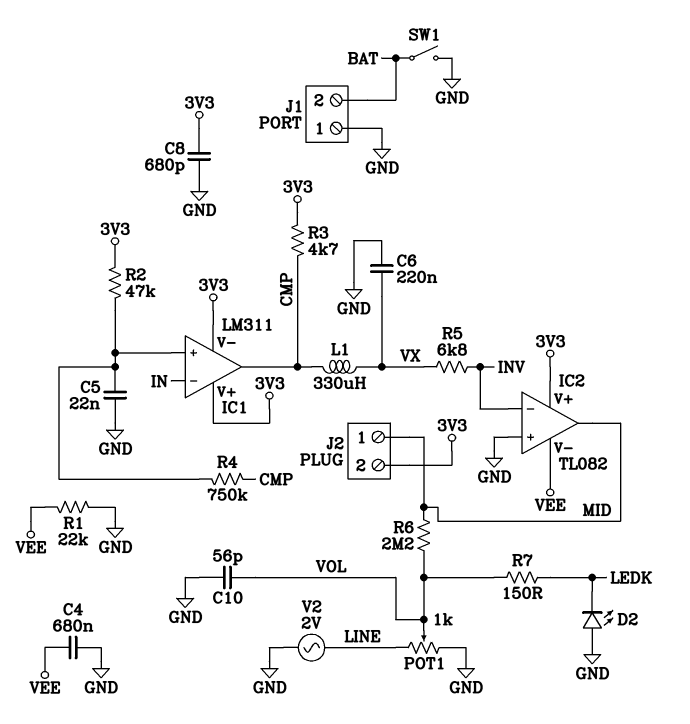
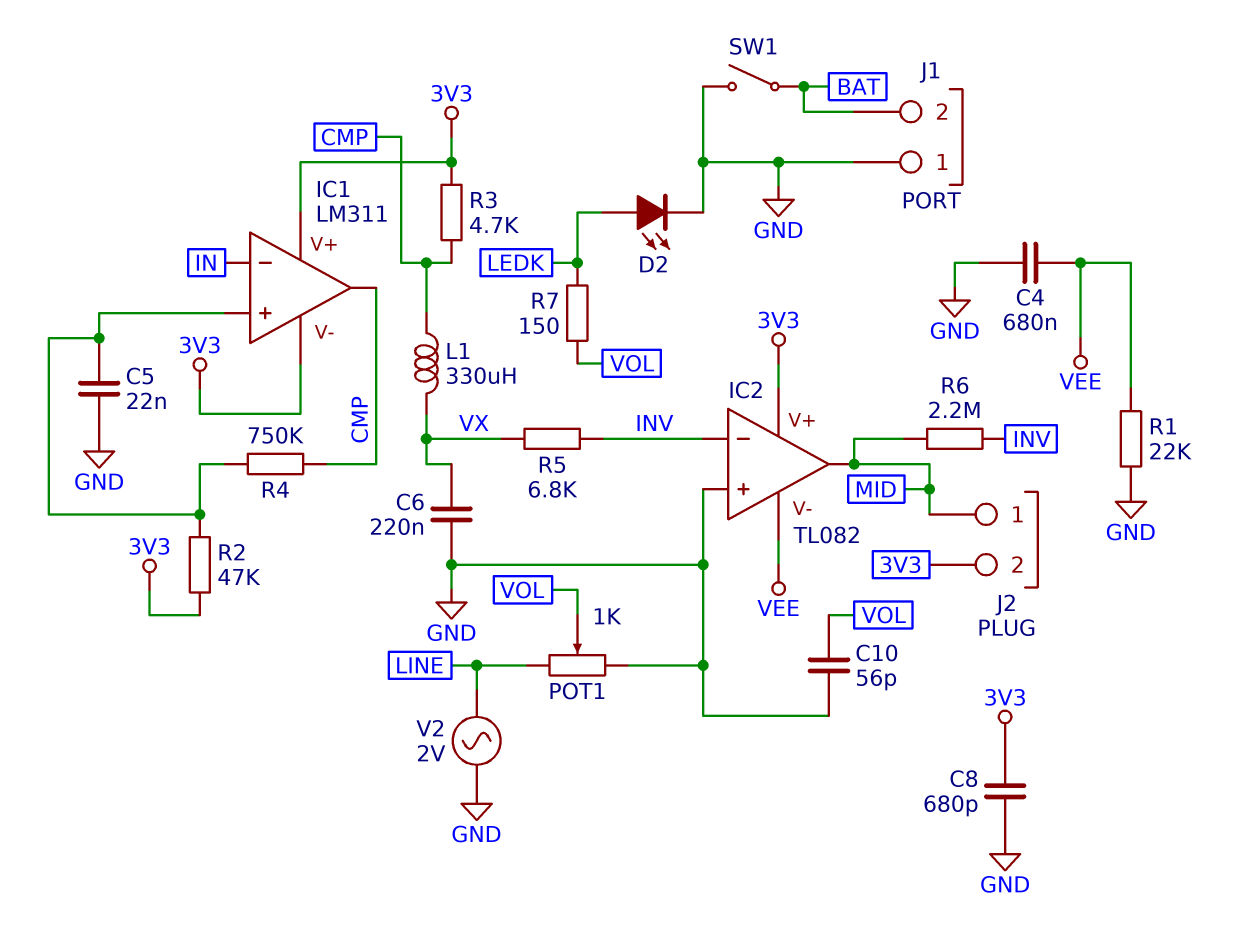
D2: LED (A GND, K LEDK) -> LED (A LEDK, K GND)
R6: 2.2M (MID, VOL) -> 2.2M (INV, MID)

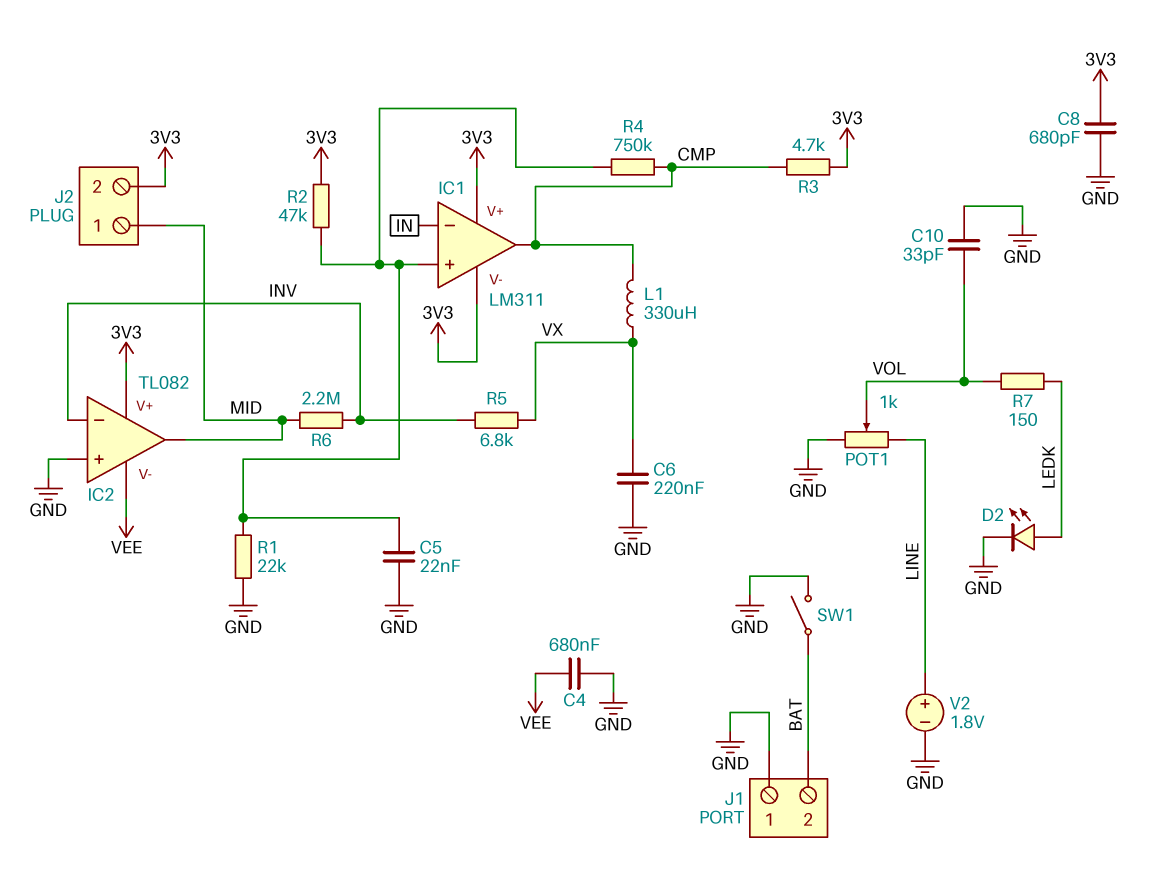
C10: 56pF (GND, VOL) -> 33pF (GND, VOL)
R1: 22k (GND, VEE) -> 22k (GND, IC1/in+)
V2: AC 2V (GND, LINE) -> 1.8V (plus LINE, minus GND)

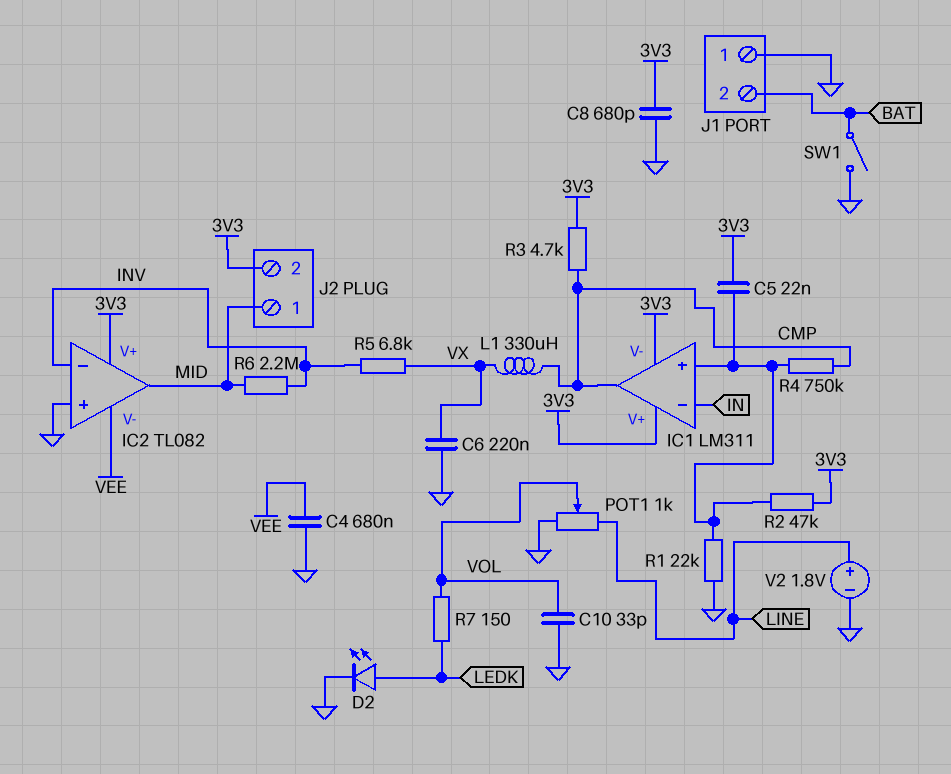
C5: 22nF (GND, IC1/in+) -> 22nF (3V3, IC1/in+)

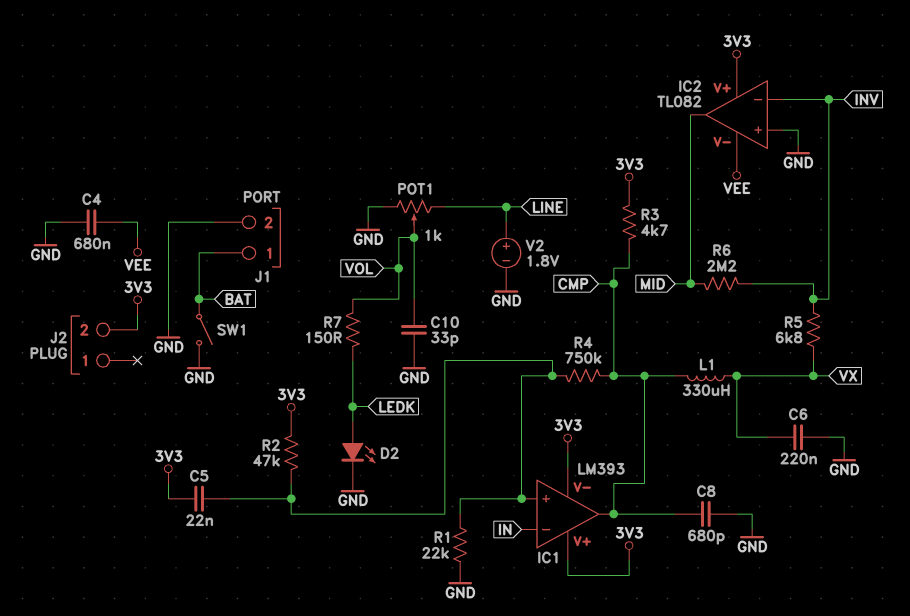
C8: 680pF (3V3, GND) -> 680pF (CMP, GND)
IC1: LM311 -> LM393
J1 pin 1: GND -> BAT
J1 pin 2: BAT -> GND
J2 pin 1: MID -> none

